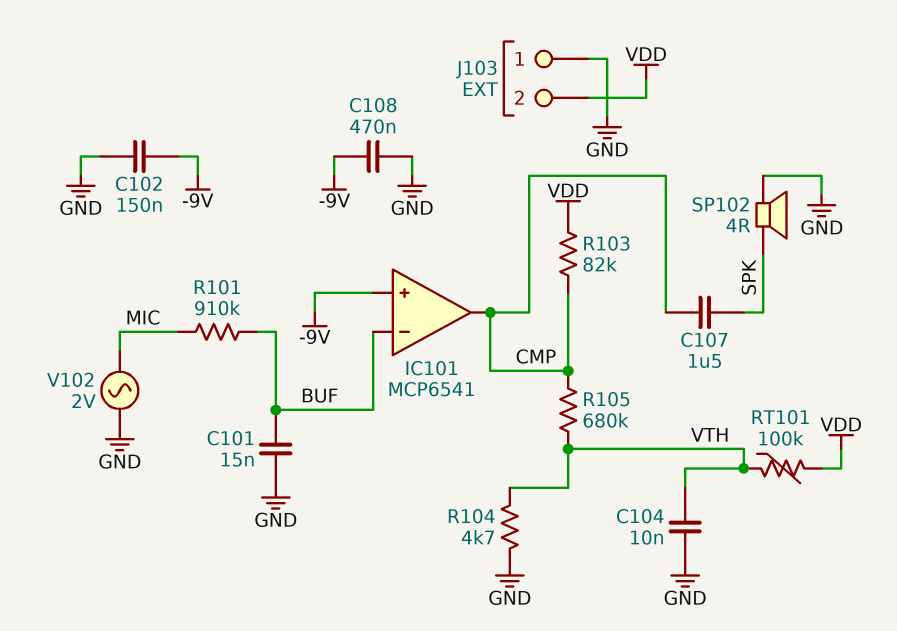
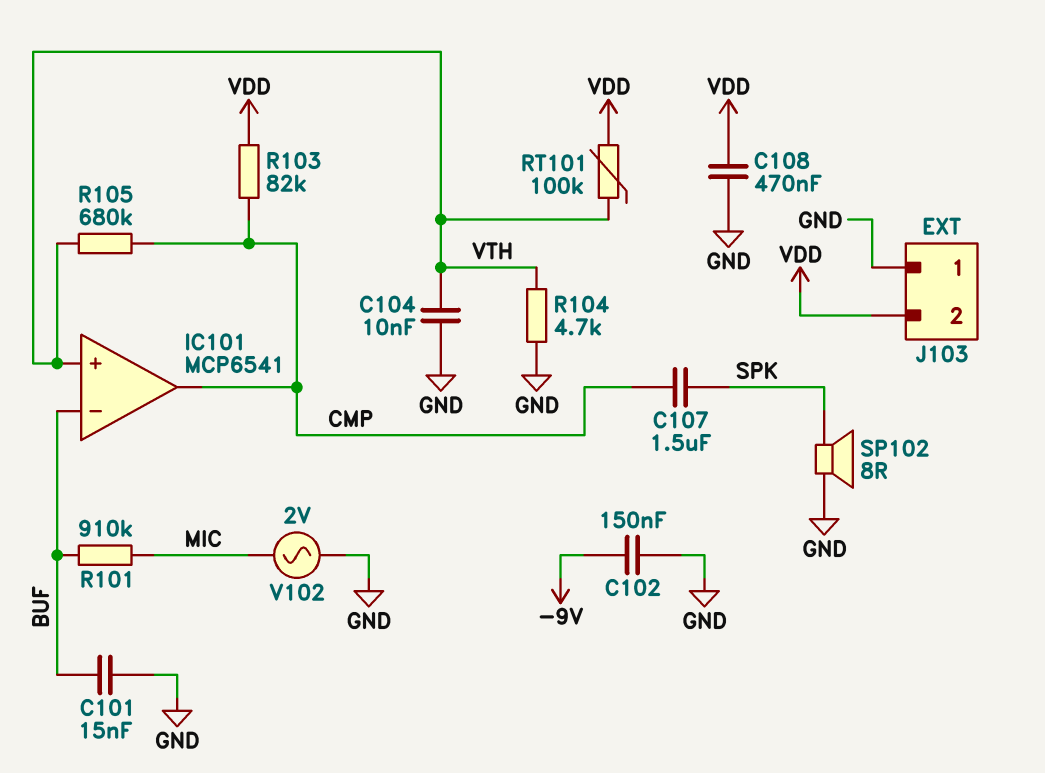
C108: 470nF (-9V, GND) -> 470nF (GND, VDD)
IC101 pin in+: -9V -> VTH
SP102: speaker 4R (GND, SPK) -> speaker 8R (GND, SPK)

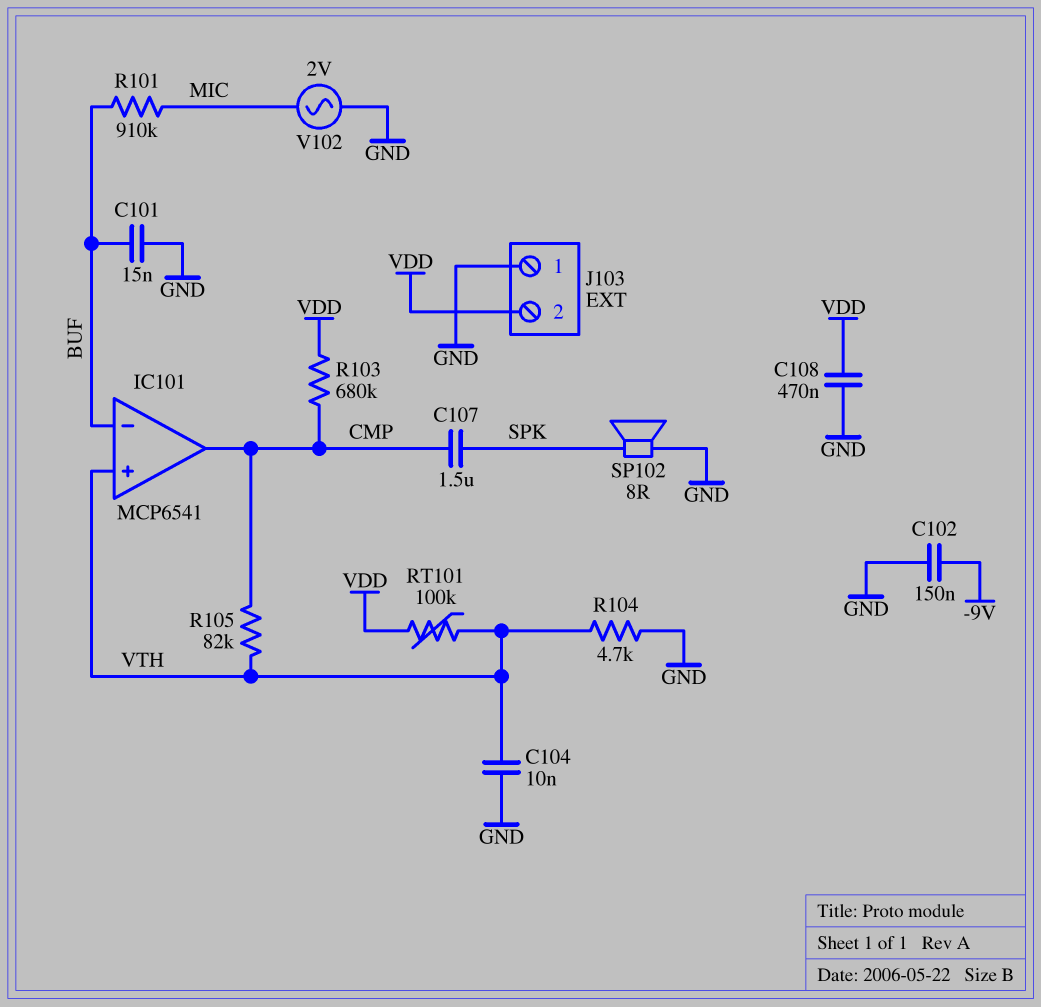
R103: 82k (CMP, VDD) -> 680k (CMP, VDD)
R105: 680k (CMP, VTH) -> 82k (CMP, VTH)

